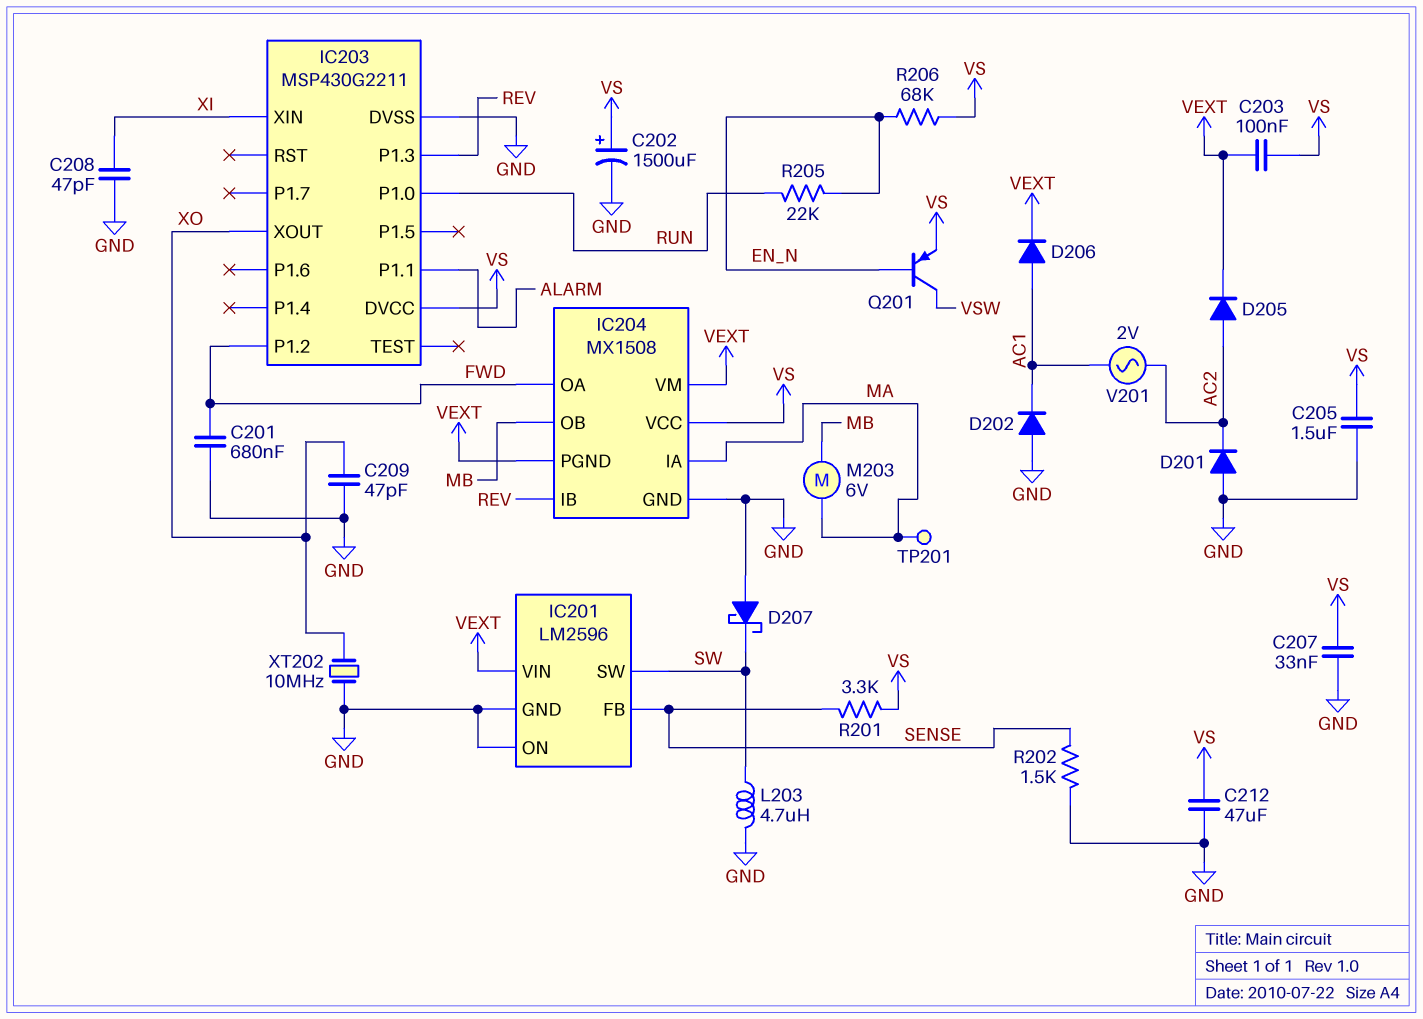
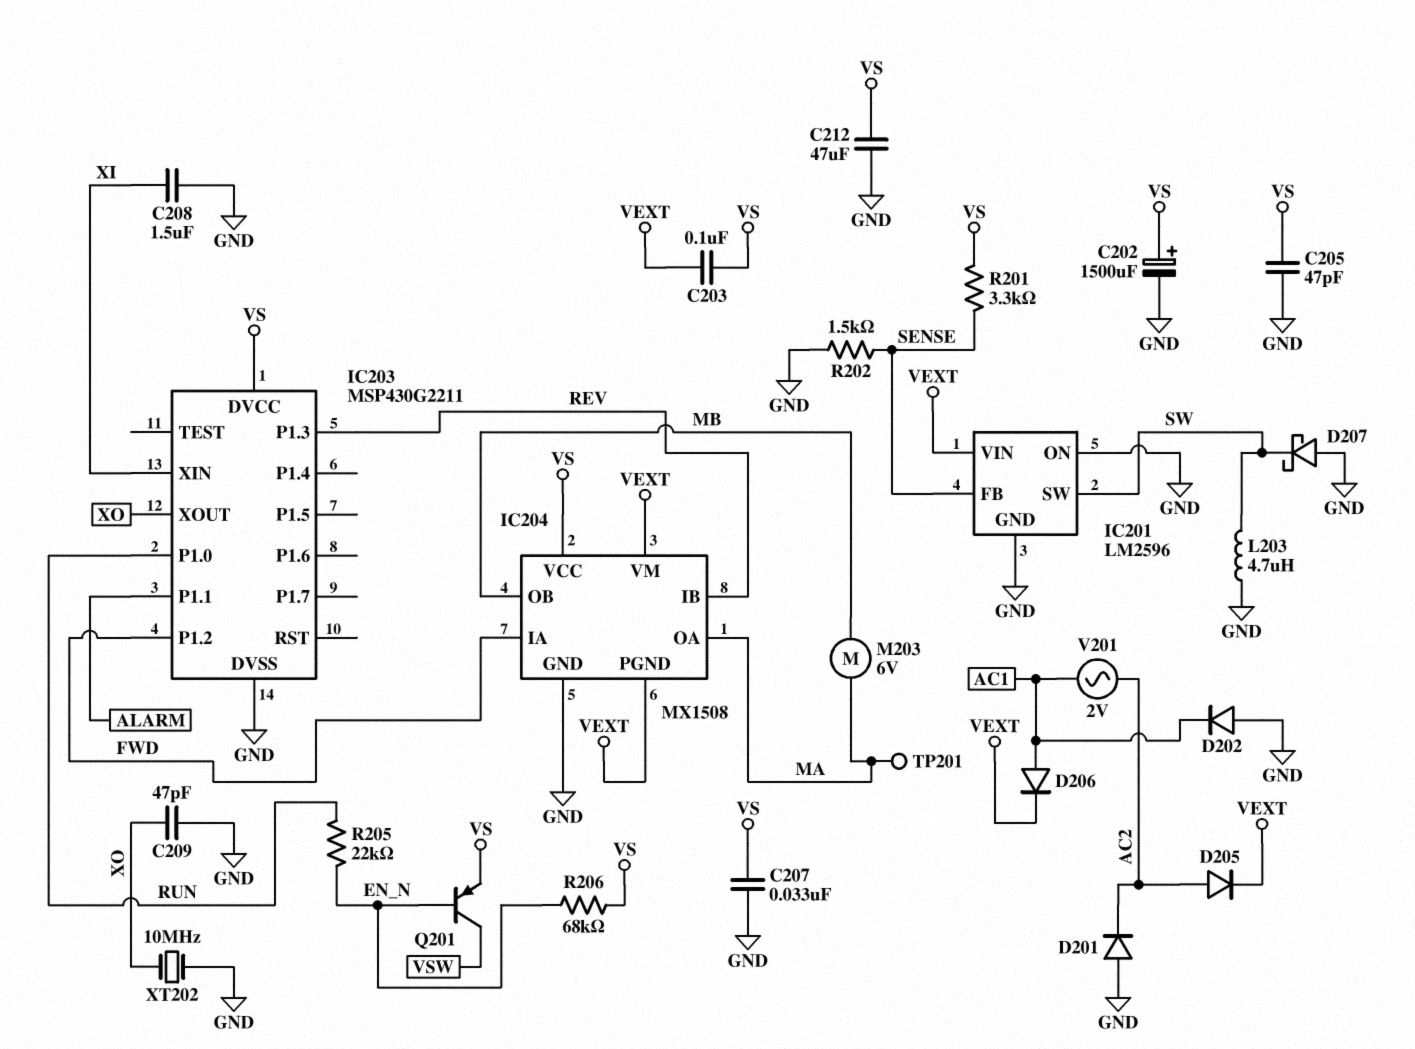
C201: 680nF (FWD, GND) -> none
C205: 1.5uF (GND, VS) -> 47pF (GND, VS)
C208: 47pF (GND, XI) -> 1.5uF (GND, XI)
IC204 pin IA: MA -> FWD
IC204 pin OA: FWD -> MA

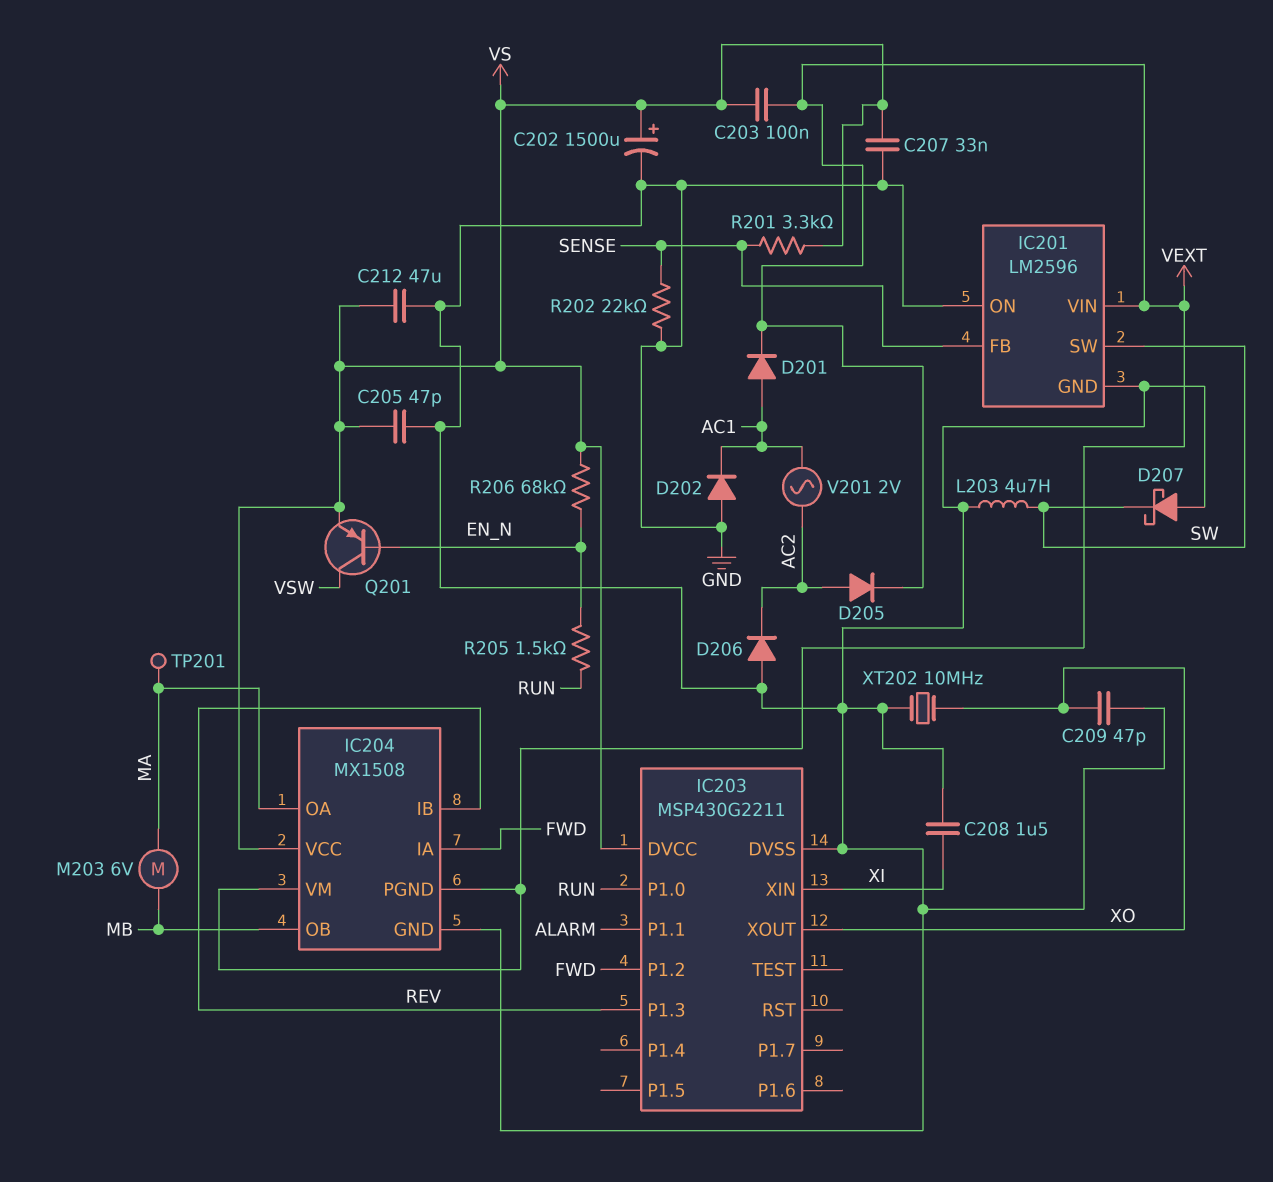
D201: diode (A GND, K AC2) -> diode (A AC1, K VEXT)
D206: diode (A AC1, K VEXT) -> diode (A GND, K AC2)
R202: 1.5k (GND, SENSE) -> 22k (GND, SENSE)
R205: 22k (EN_N, RUN) -> 1.5k (EN_N, RUN)

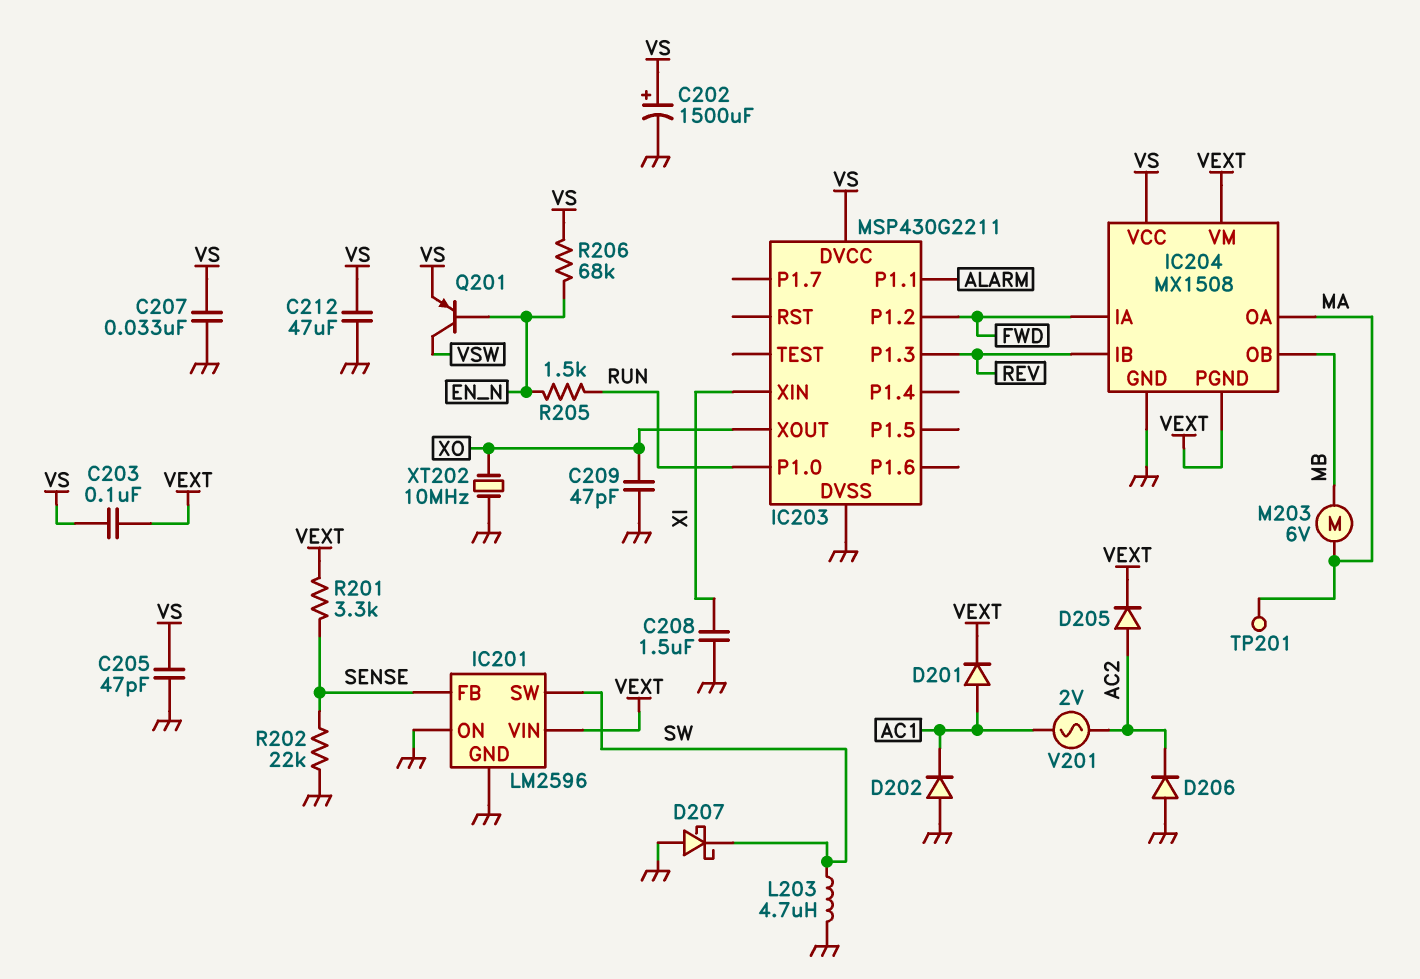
R201: 3.3k (SENSE, VS) -> 3.3k (SENSE, VEXT)

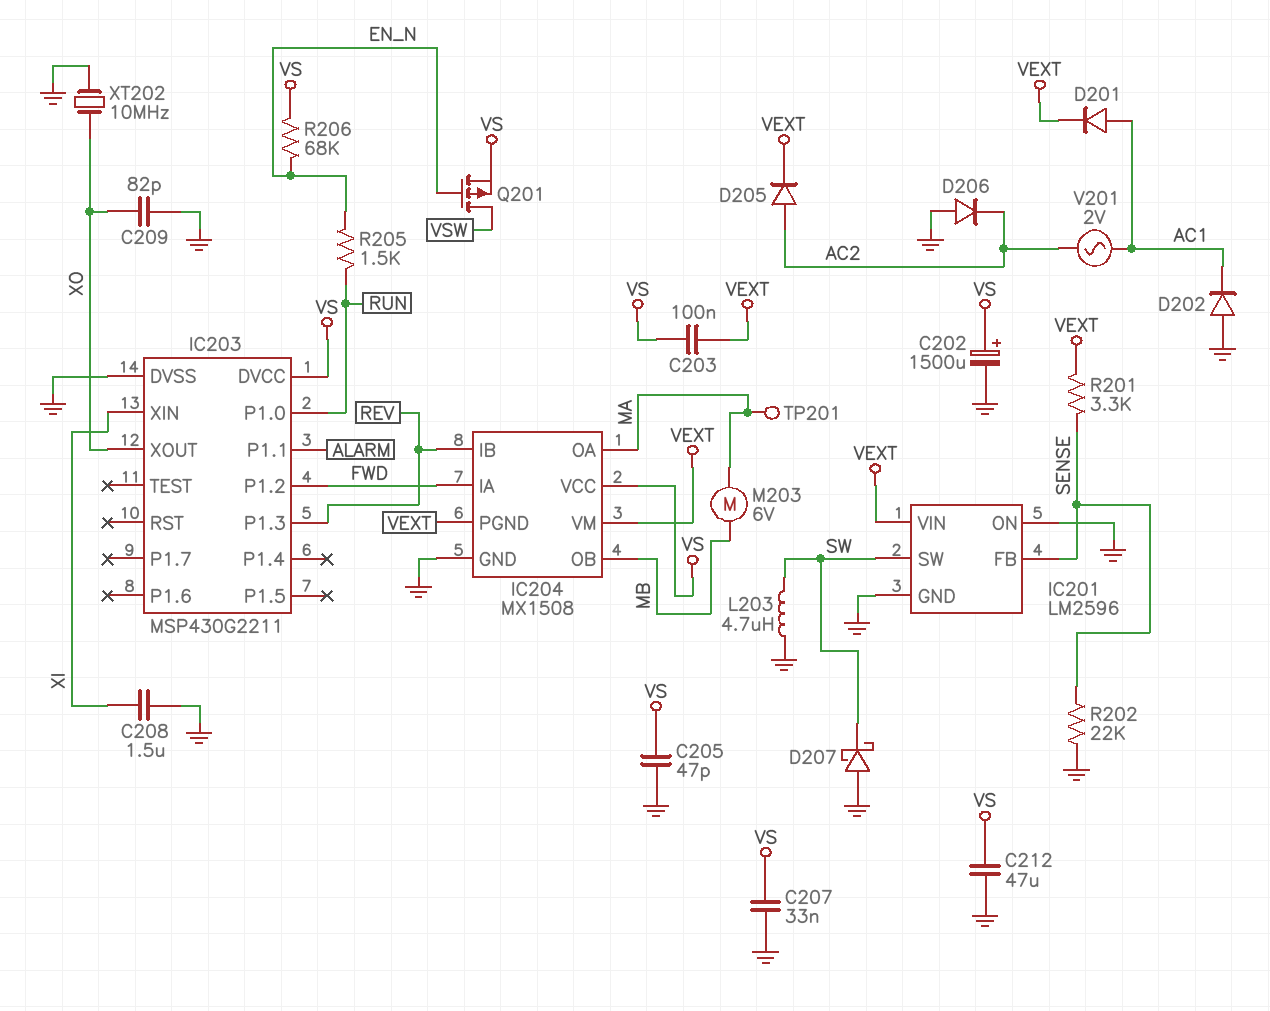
C209: 47pF (GND, XO) -> 82pF (GND, XO)
Q201: PNP (B EN_N, C VSW, E VS) -> PMOS (G EN_N, D VSW, S VS)

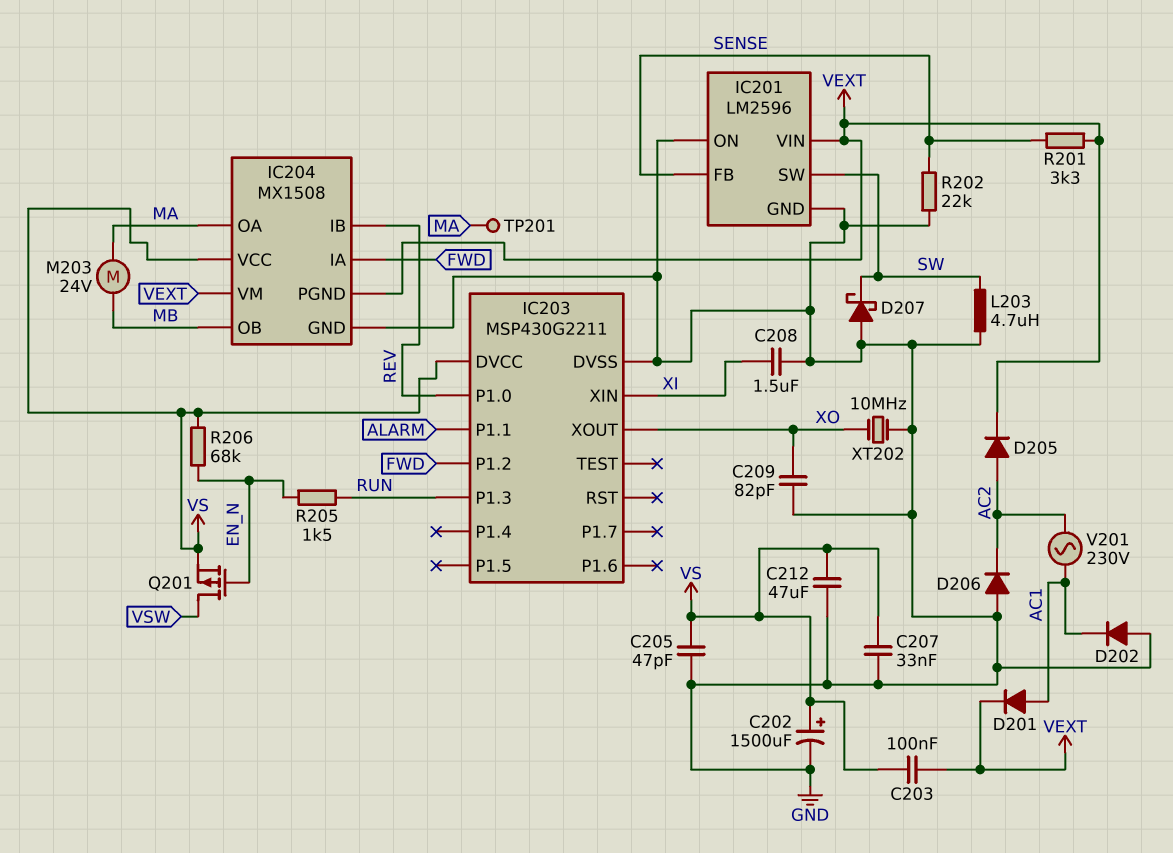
IC203 pin P1.0: RUN -> REV
IC203 pin P1.3: REV -> RUN
M203: motor 6V (MA, MB) -> motor 24V (MA, MB)
V201: AC 2V (AC1, AC2) -> AC 230V (AC1, AC2)

